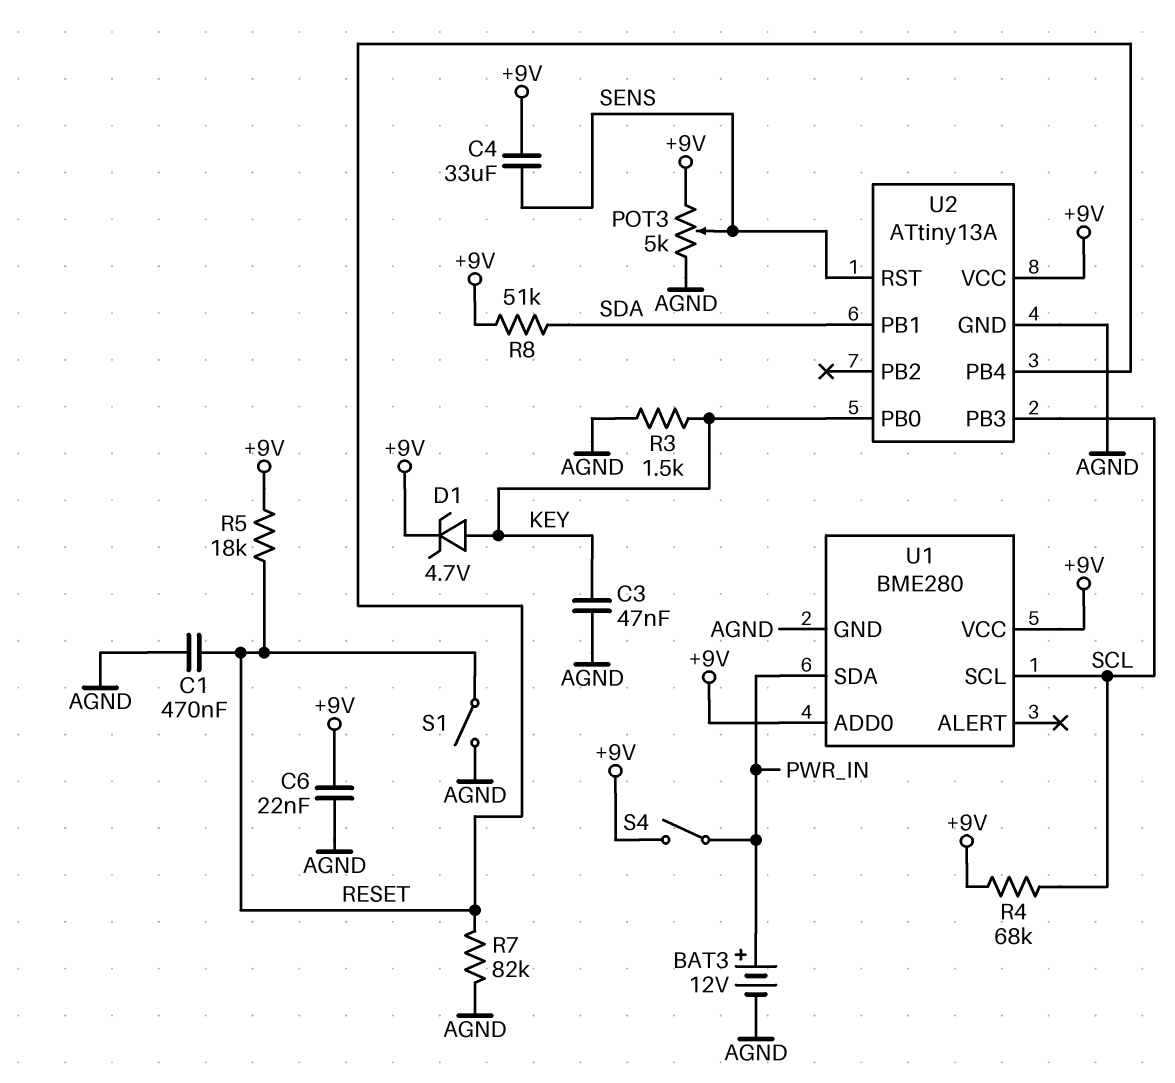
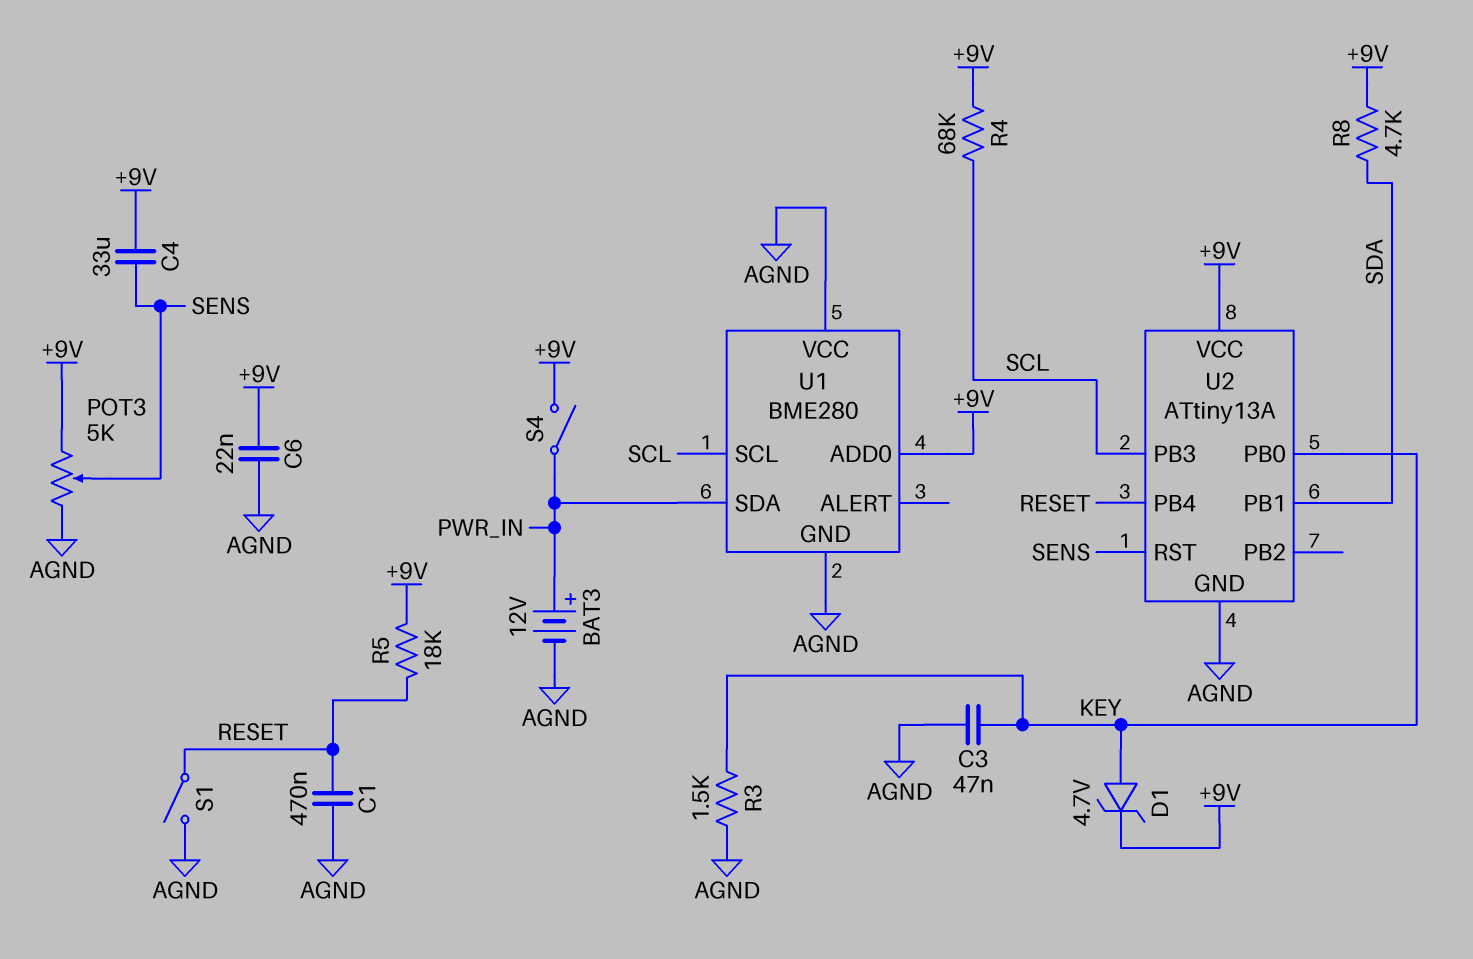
R7: 82k (AGND, RESET) -> none
R8: 51k (+9V, SDA) -> 4.7k (+9V, SDA)
U1 pin VCC: +9V -> AGND

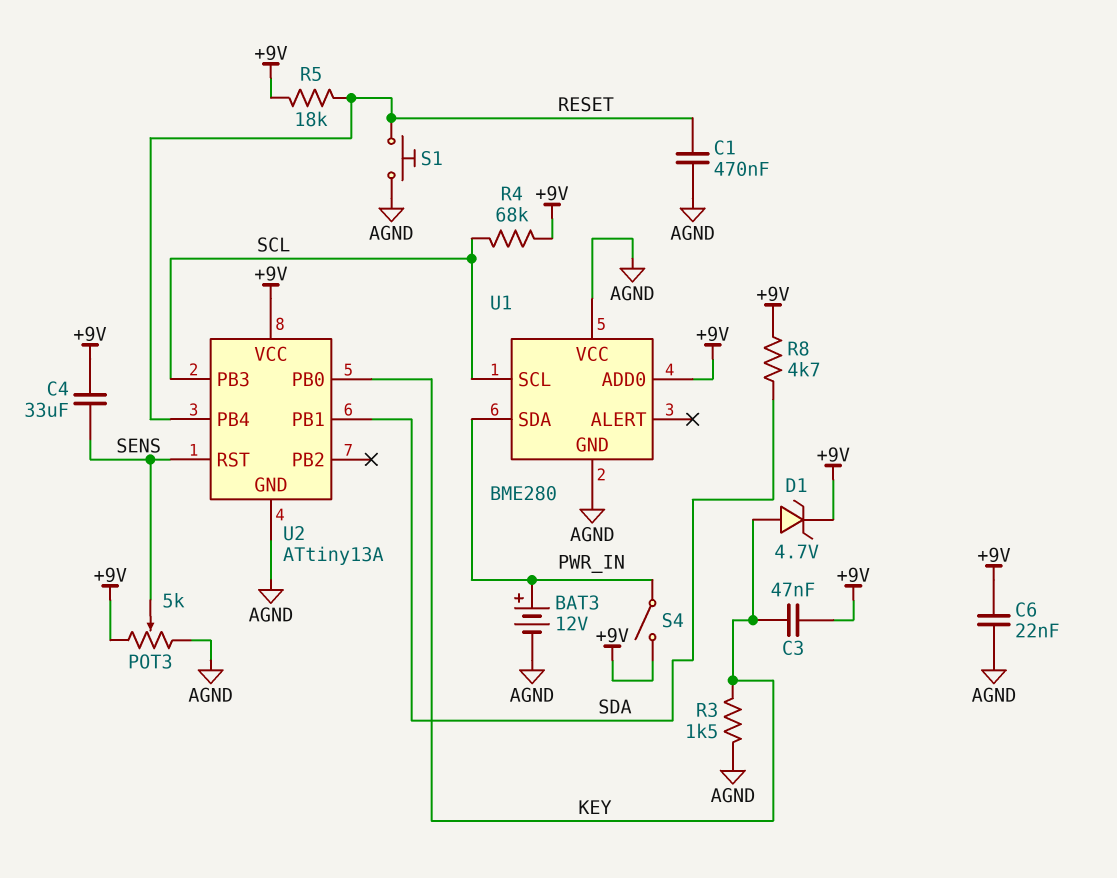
C3: 47nF (AGND, KEY) -> 47nF (+9V, KEY)
S1: switch (AGND, RESET) -> button (AGND, RESET)

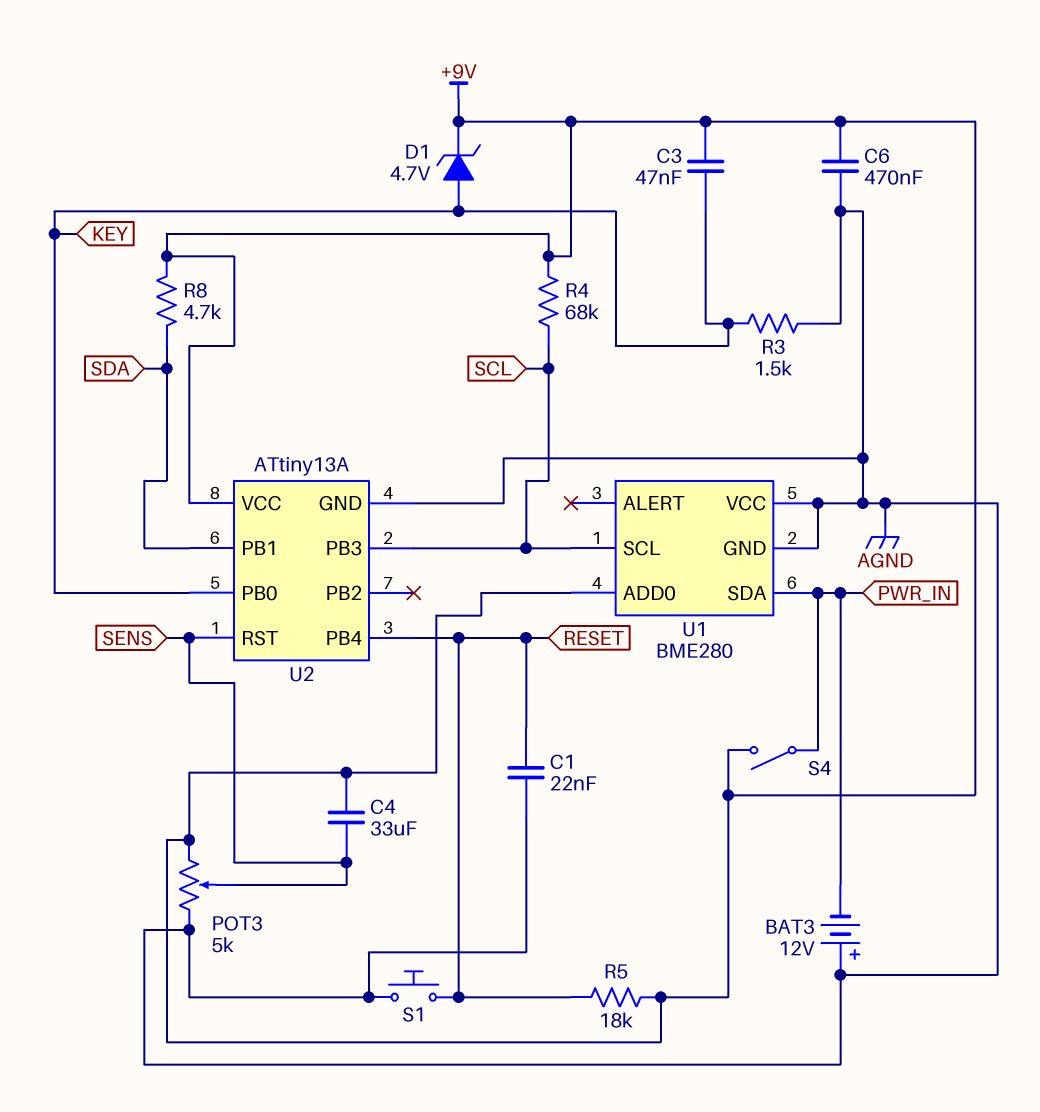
BAT3: 12V (plus PWR_IN, minus AGND) -> 12V (plus AGND, minus PWR_IN)
C1: 470nF (AGND, RESET) -> 22nF (AGND, RESET)
C6: 22nF (+9V, AGND) -> 470nF (+9V, AGND)

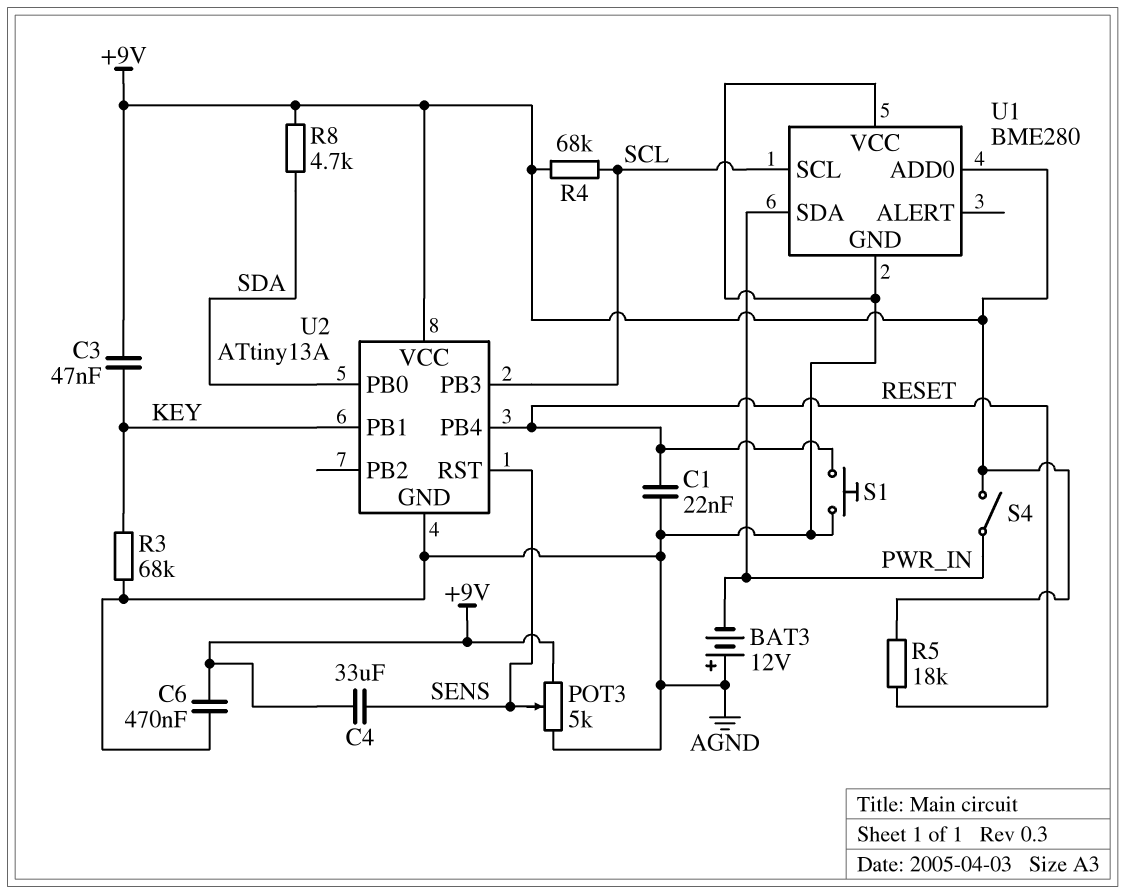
D1: zener 4.7V (A KEY, K +9V) -> none
R3: 1.5k (AGND, KEY) -> 68k (AGND, KEY)
U2 pin PB0: KEY -> SDA
U2 pin PB1: SDA -> KEY

